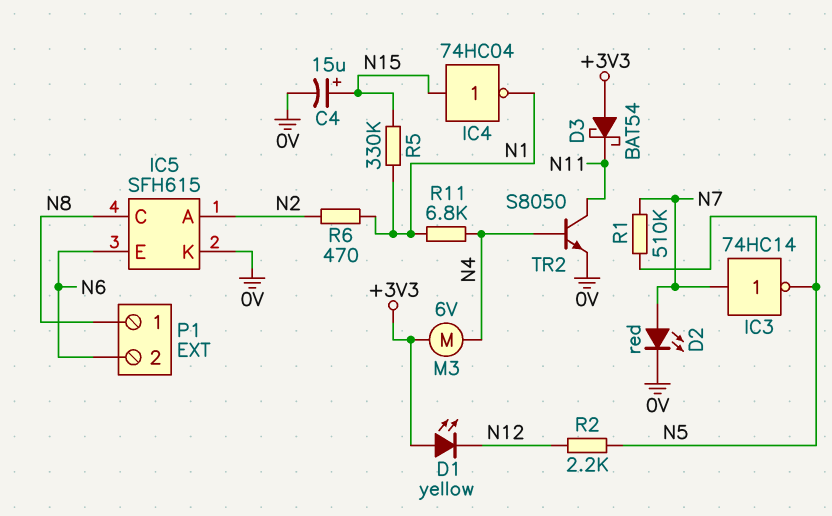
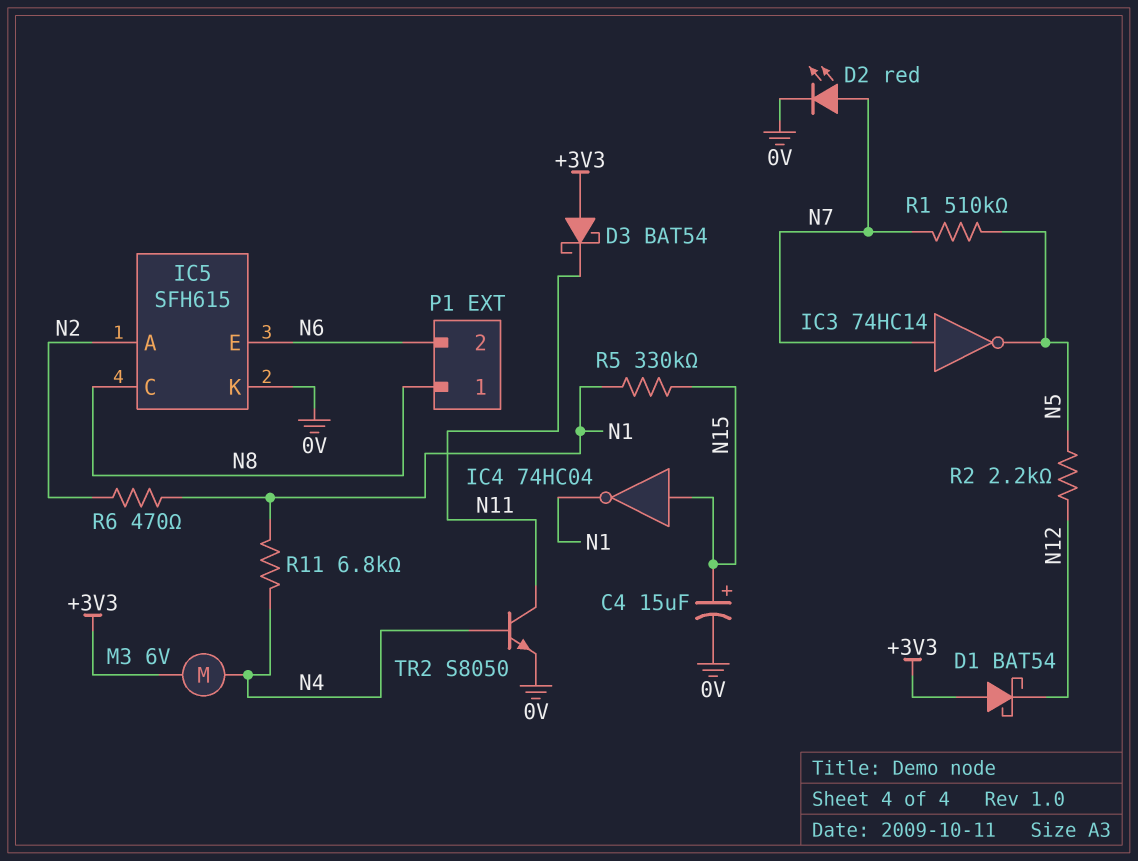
D1: LED yellow (A +3V3, K N12) -> schottky BAT54 (A +3V3, K N12)

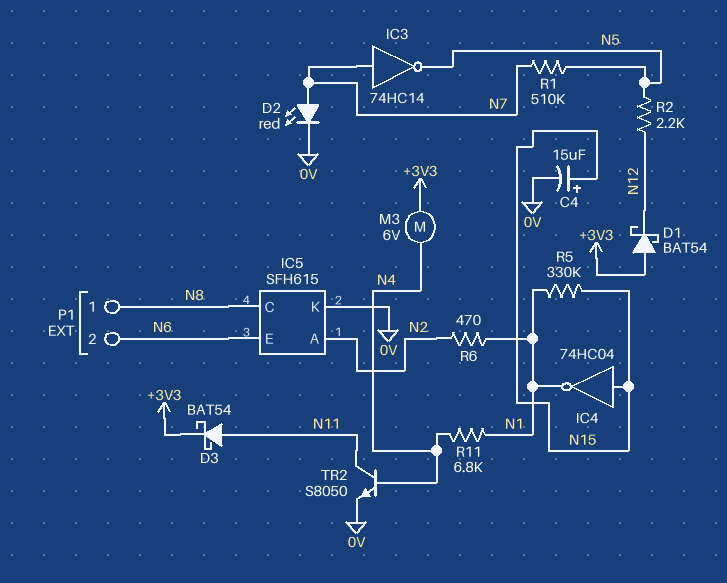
D3: schottky BAT54 (A +3V3, K N11) -> schottky BAT54 (A N11, K +3V3)

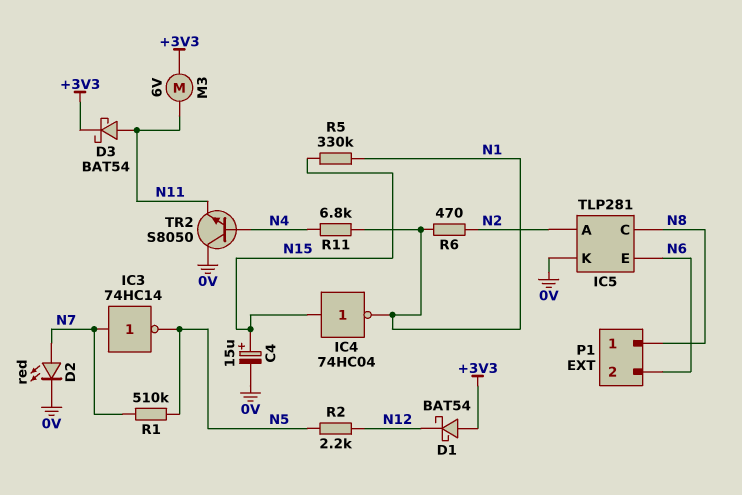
IC5: SFH615 -> TLP281
M3: motor 6V (+3V3, N4) -> motor 6V (+3V3, N11)
TR2: NPN S8050 (B N4, C N11, E 0V) -> NPN S8050 (B N4, C 0V, E N11)

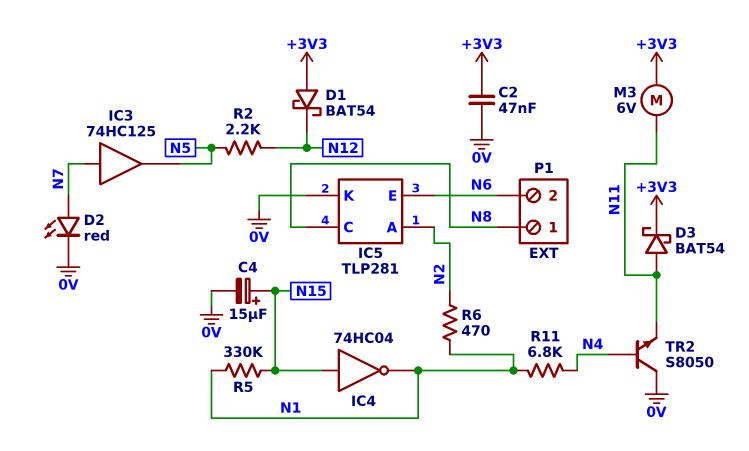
C2: none -> 47nF (+3V3, 0V)
IC3: NOT 74HC14 (in N7, out N5) -> buffer 74HC125 (in N7, out N5)
R1: 510k (N5, N7) -> none

